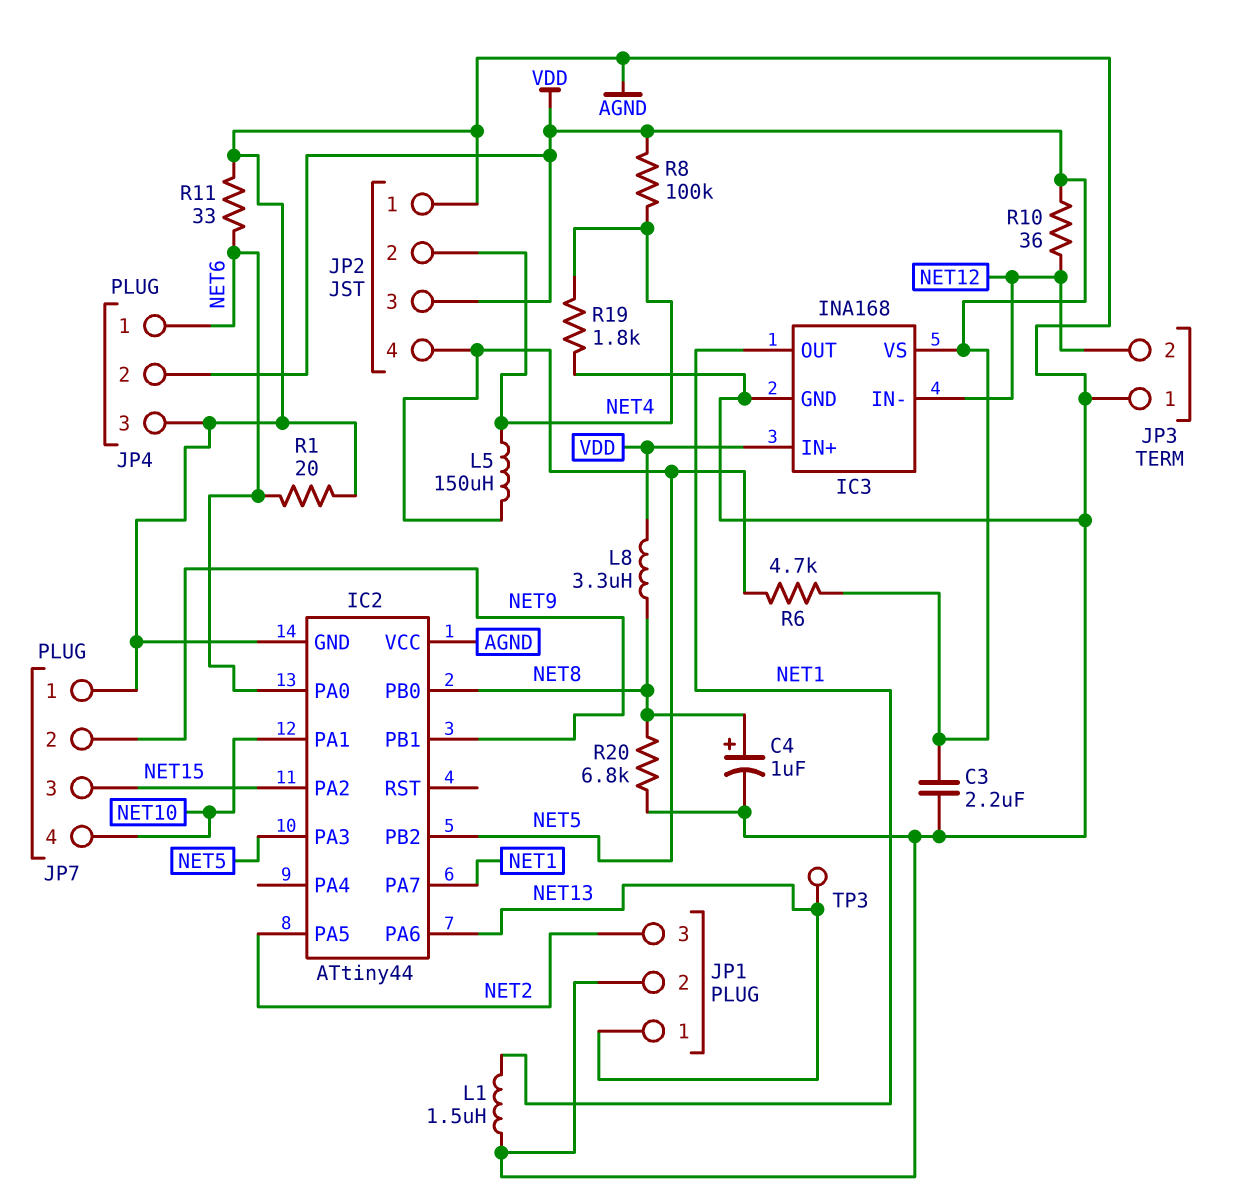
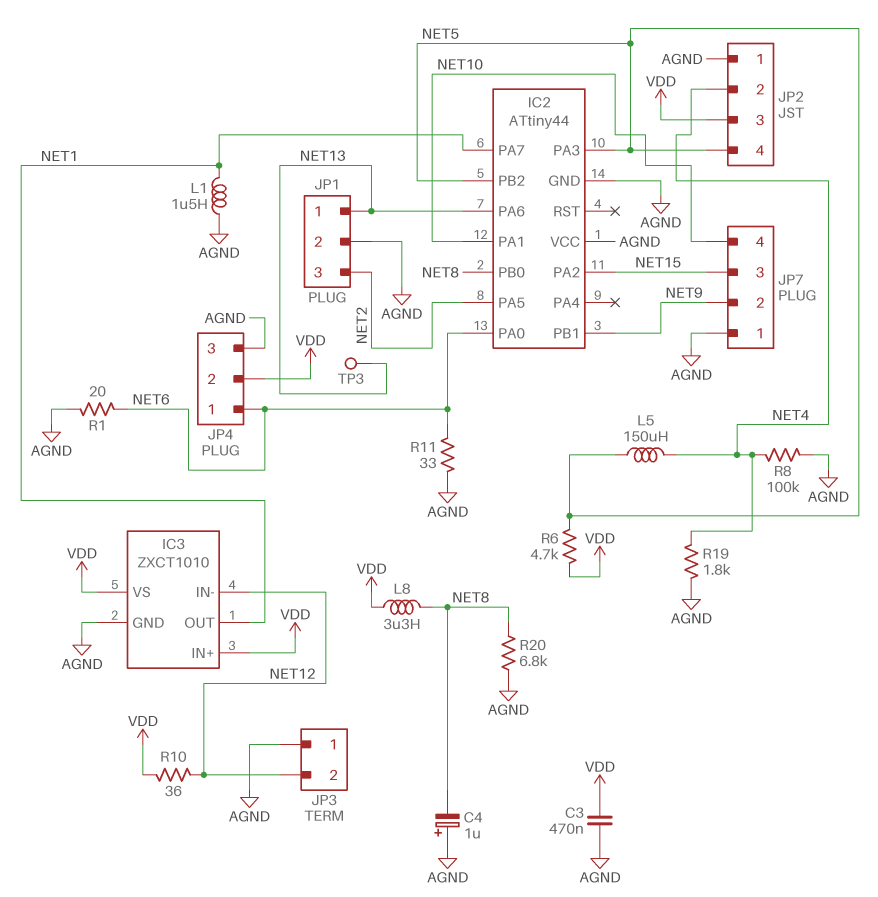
C3: 2.2uF (AGND, VDD) -> 470nF (AGND, VDD)
C4: 1uF (plus NET8, minus AGND) -> 1uF (plus AGND, minus NET8)
IC3: INA168 -> ZXCT1010
R8: 100k (NET4, VDD) -> 100k (AGND, NET4)

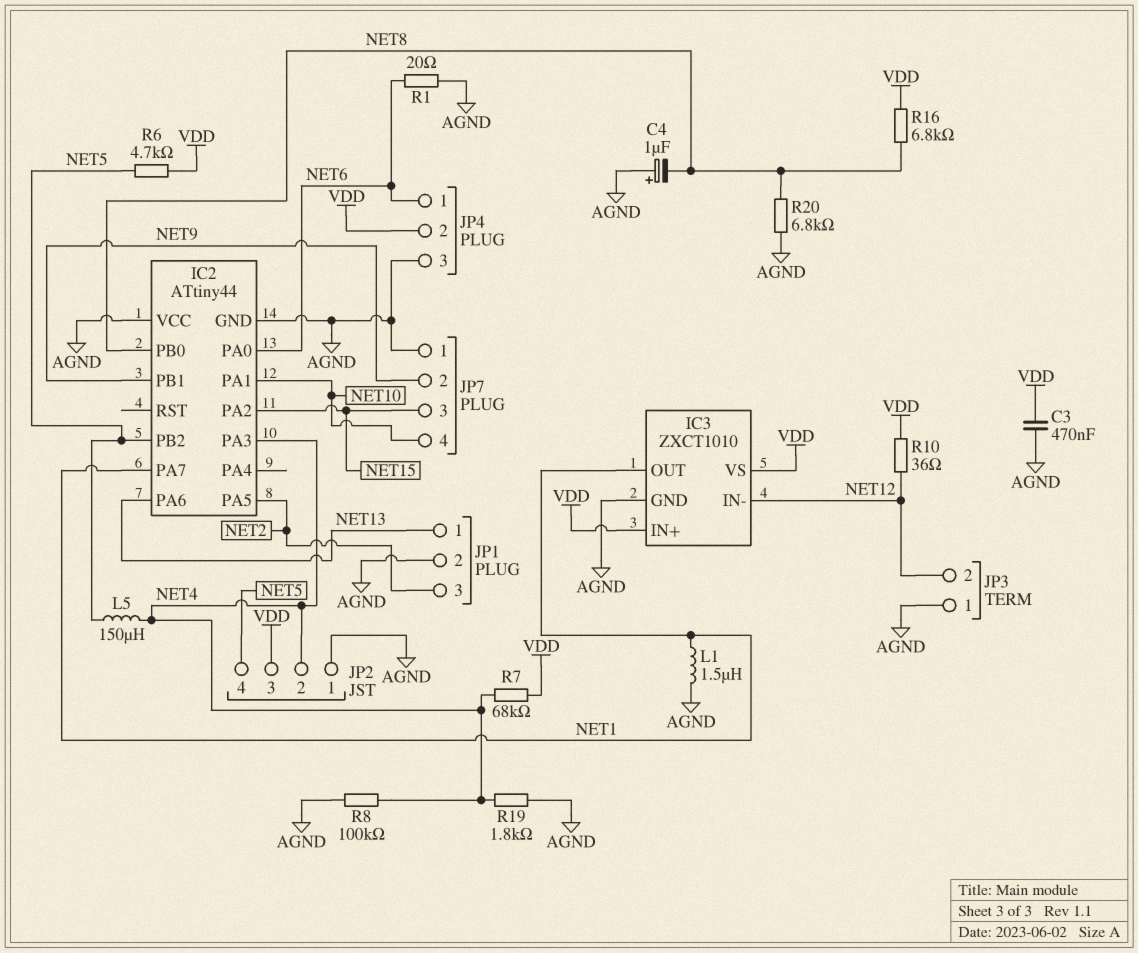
IC2 pin PA3: NET5 -> NET4
L8: 3.3uH (NET8, VDD) -> none
R7: none -> 68k (NET4, VDD)
R11: 33 (AGND, NET6) -> none
R16: none -> 6.8k (NET8, VDD)
TP3: test point (NET13) -> none

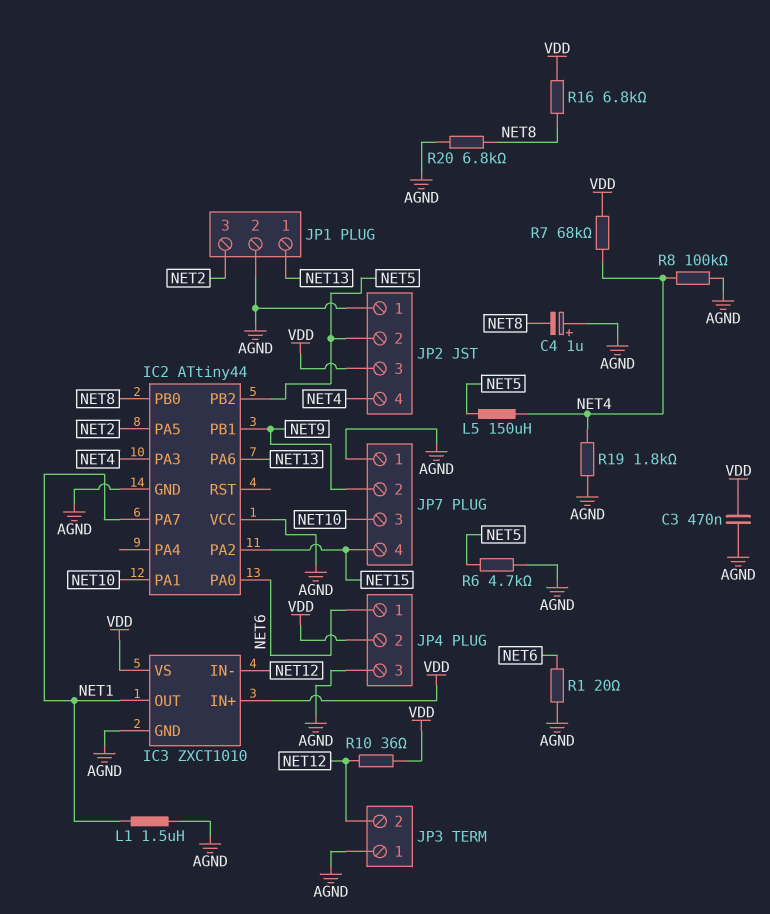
JP2 pin 2: NET4 -> NET5
JP2 pin 4: NET5 -> NET4
JP7 pin 3: NET15 -> NET10
JP7 pin 4: NET10 -> NET15
R6: 4.7k (NET5, VDD) -> 4.7k (AGND, NET5)

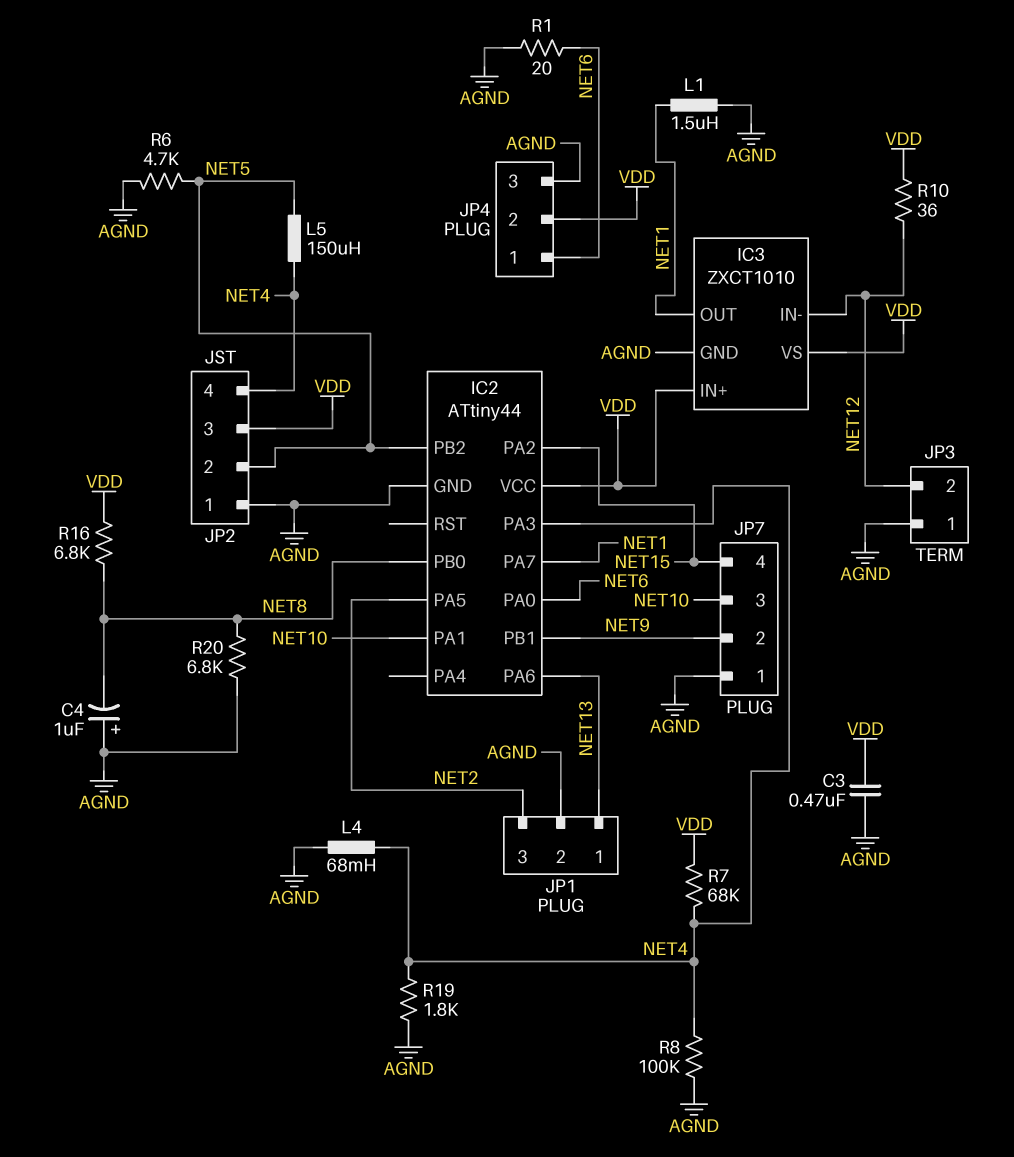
IC2 pin VCC: AGND -> VDD
L4: none -> 68mH (AGND, NET4)

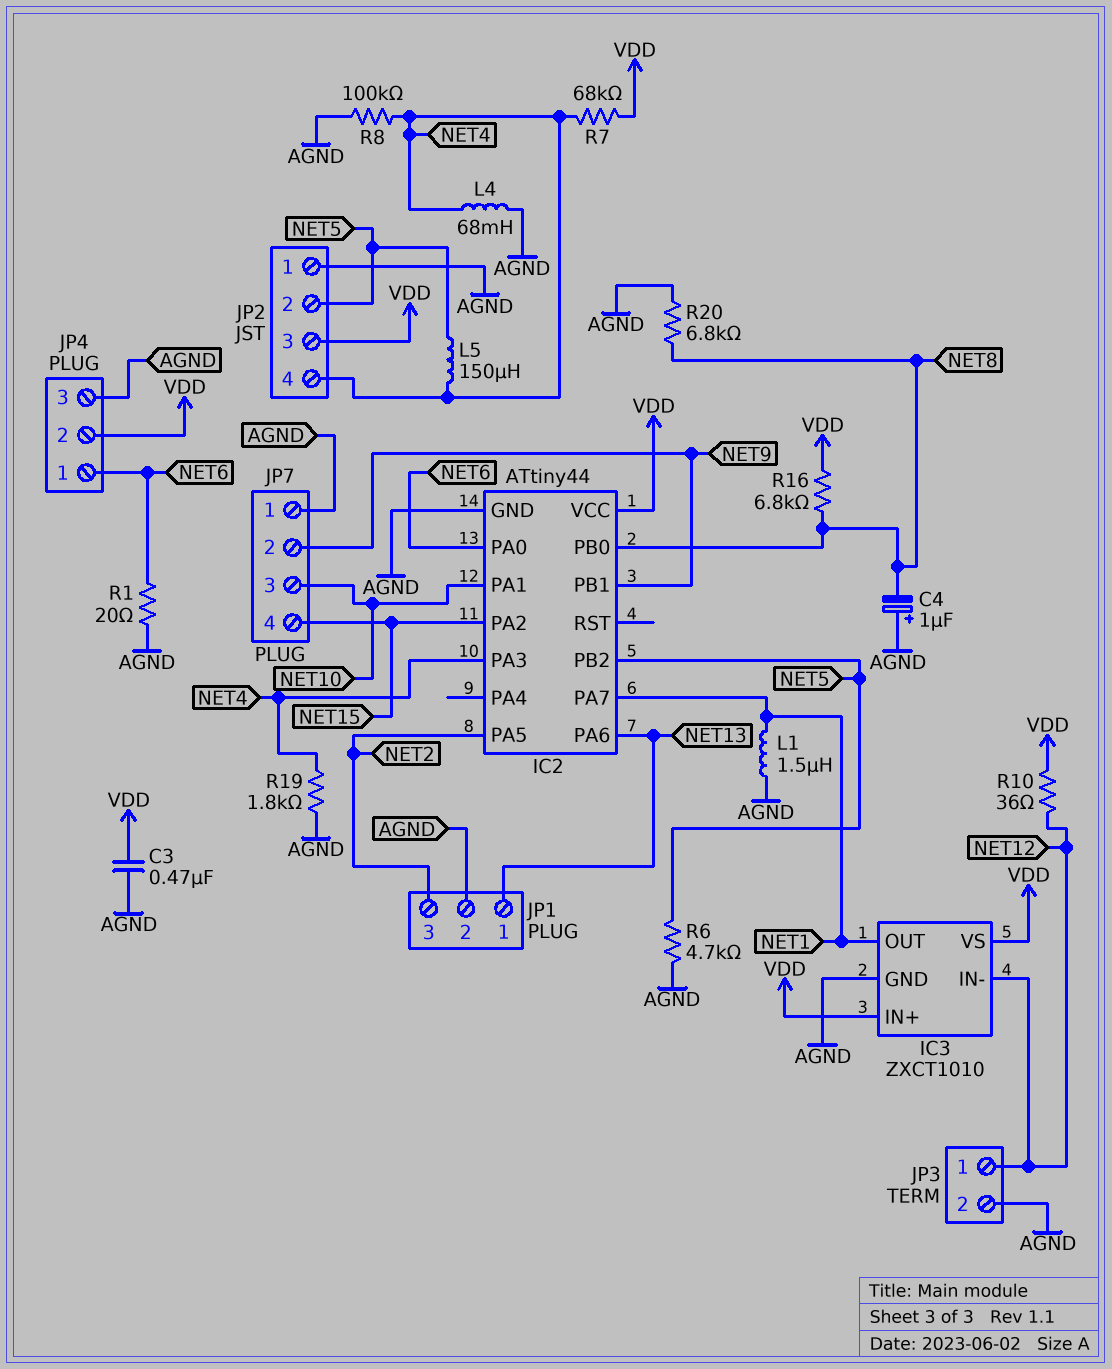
JP3 pin 1: AGND -> NET12
JP3 pin 2: NET12 -> AGND

